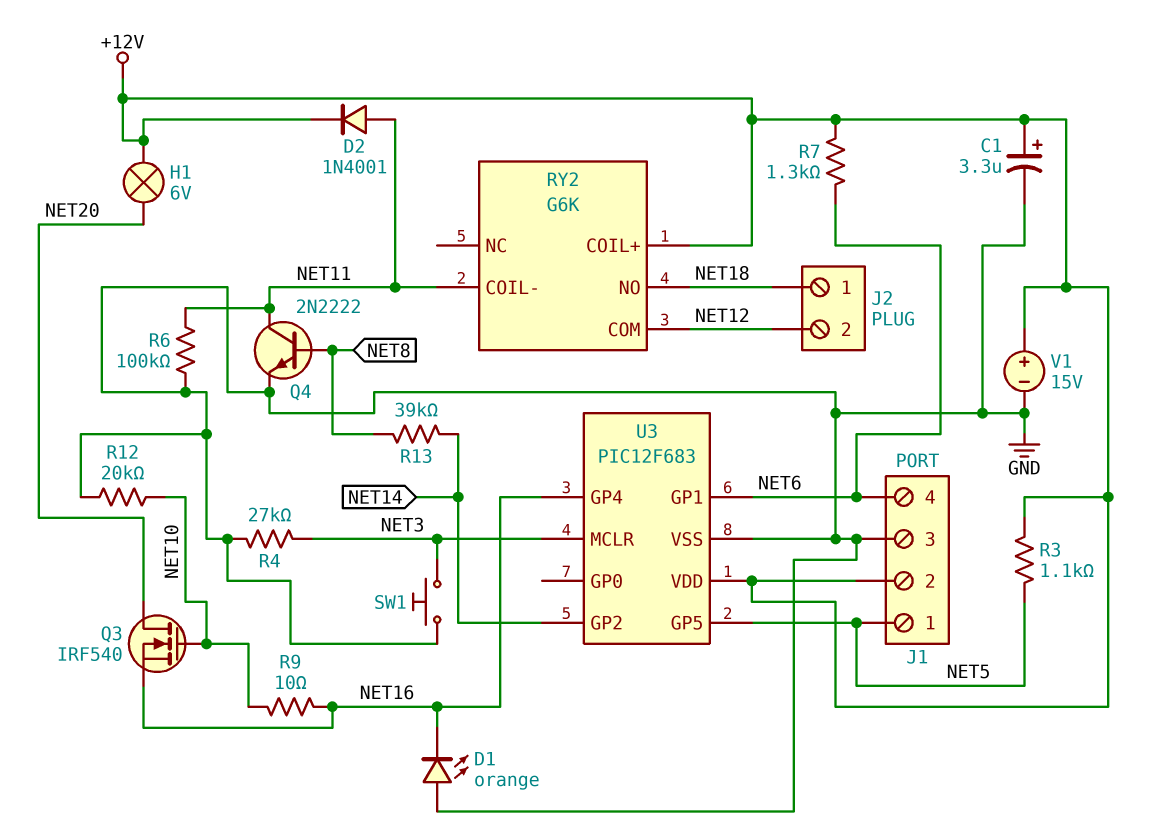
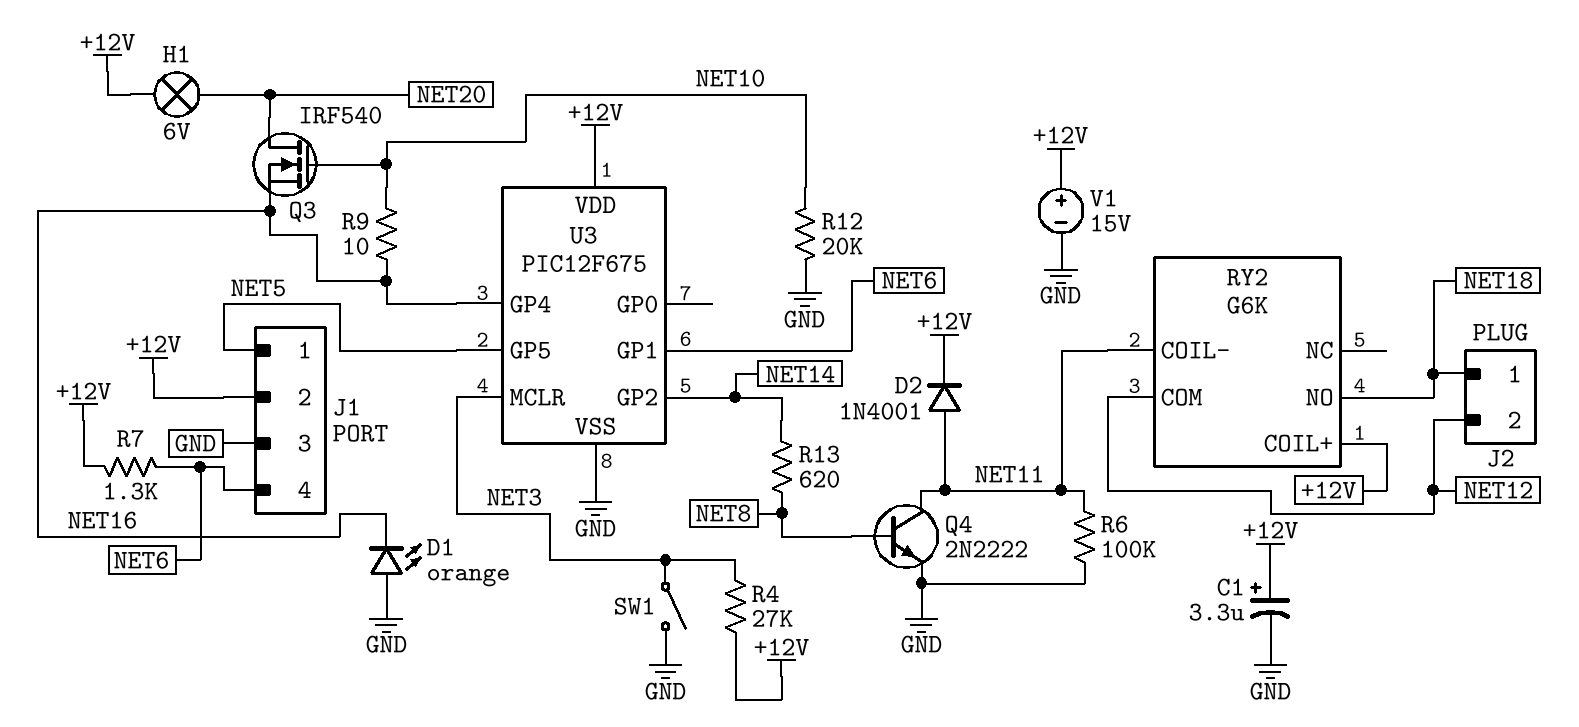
R3: 1.1k (+12V, NET5) -> none
R4: 27k (GND, NET3) -> 27k (+12V, NET3)
R13: 39k (NET8, NET14) -> 620 (NET8, NET14)
SW1: button (GND, NET3) -> switch (GND, NET3)
U3: PIC12F683 -> PIC12F675

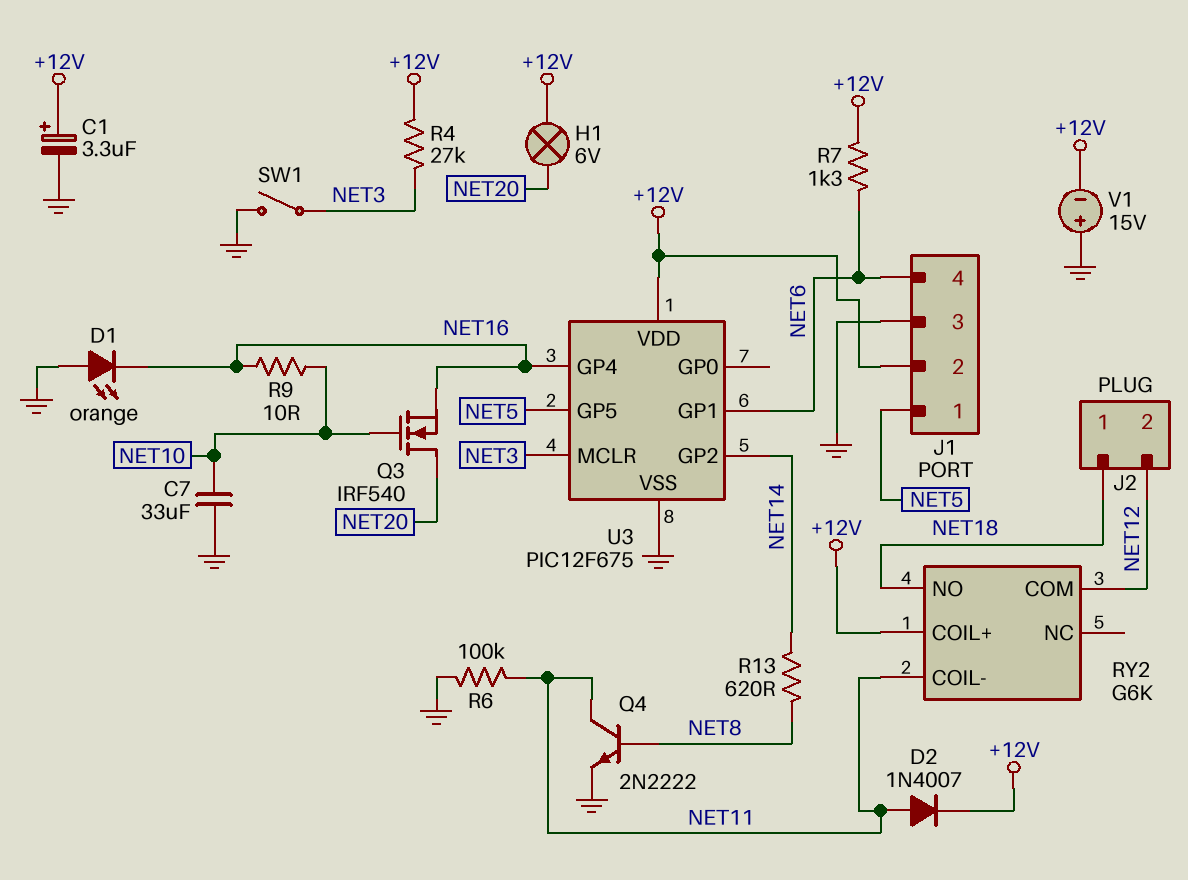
C7: none -> 33uF (GND, NET10)
D2: diode 1N4001 (A NET11, K +12V) -> diode 1N4007 (A NET11, K +12V)
R12: 20k (GND, NET10) -> none
V1: 15V (plus +12V, minus GND) -> 15V (plus GND, minus +12V)

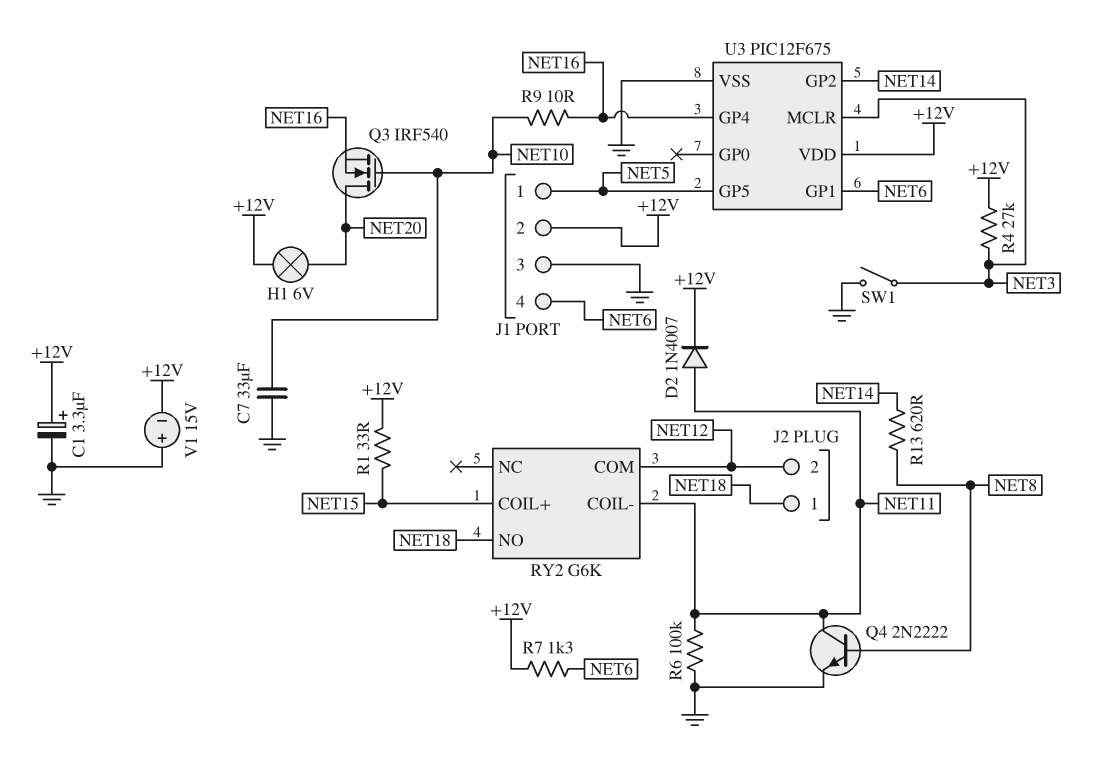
D1: LED orange (A GND, K NET16) -> none
R1: none -> 33 (+12V, NET15)
RY2 pin COIL+: +12V -> NET15

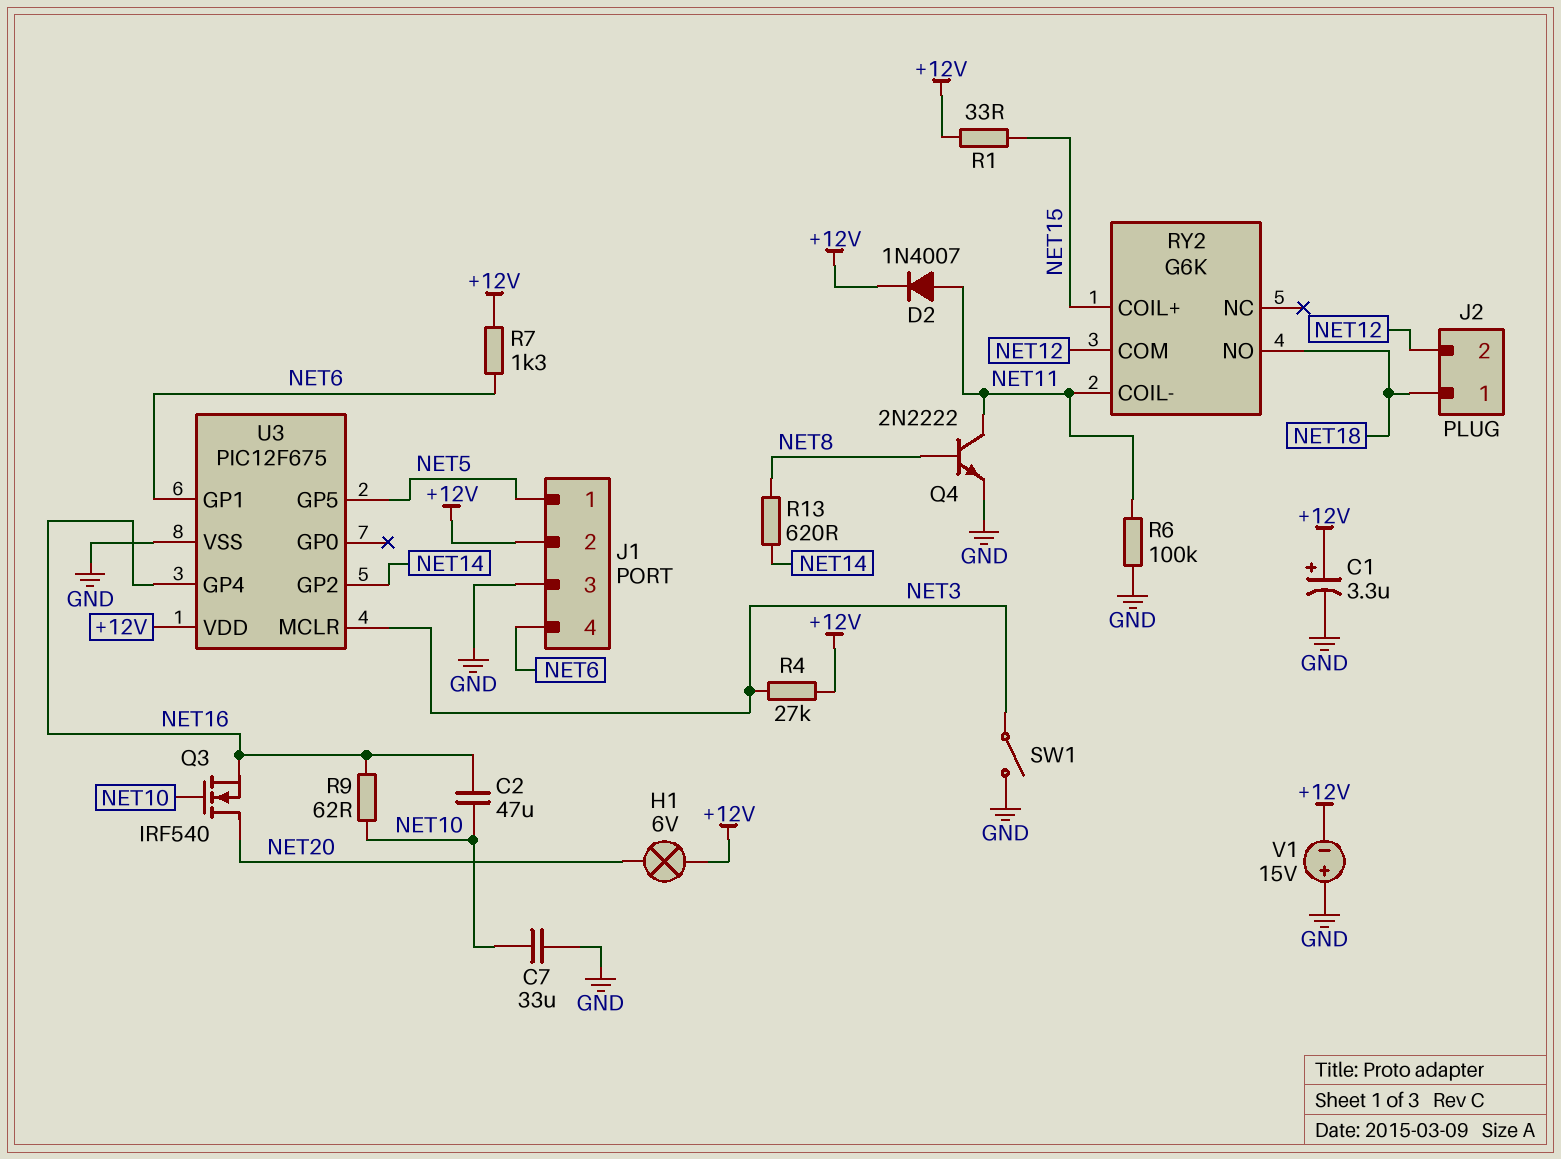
C2: none -> 47uF (NET10, NET16)
R9: 10 (NET10, NET16) -> 62 (NET10, NET16)

